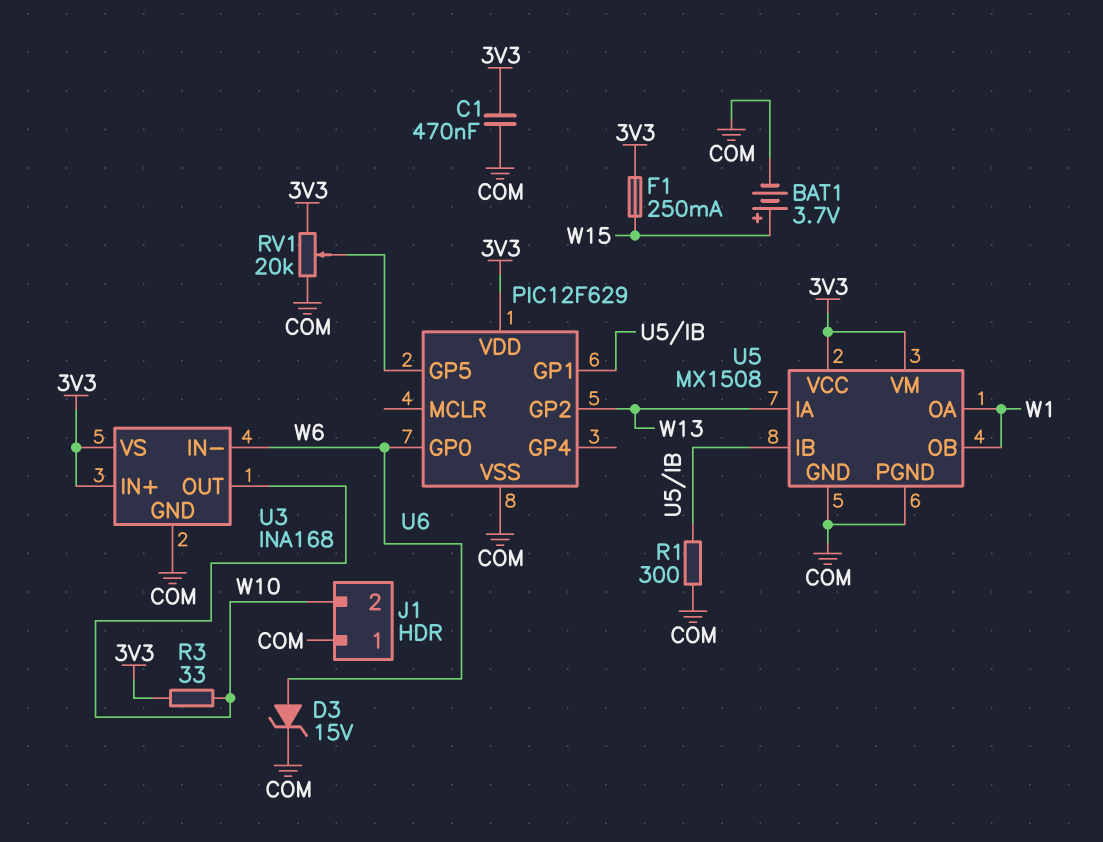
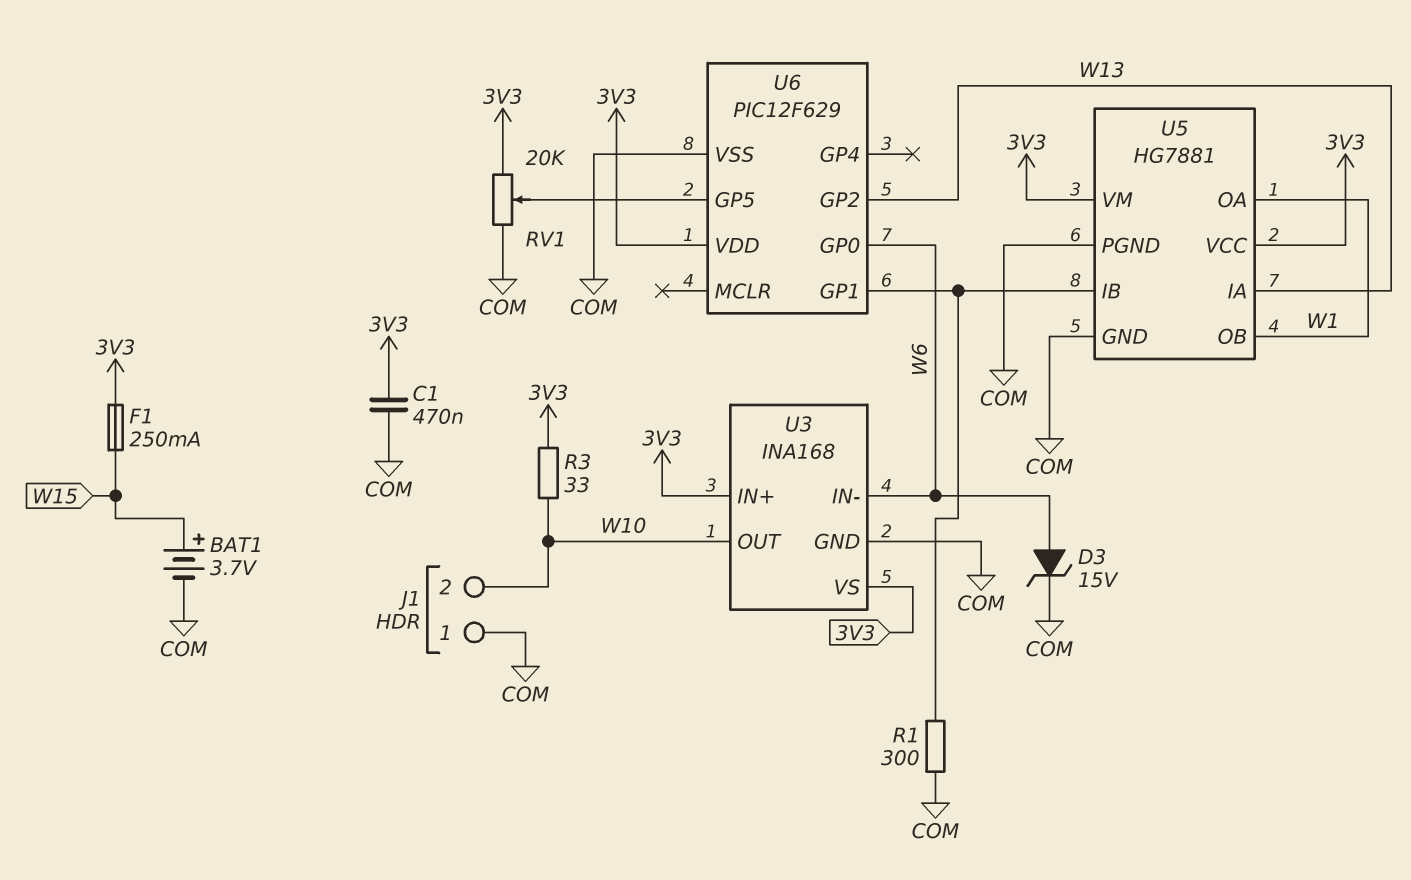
U5: MX1508 -> HG7881

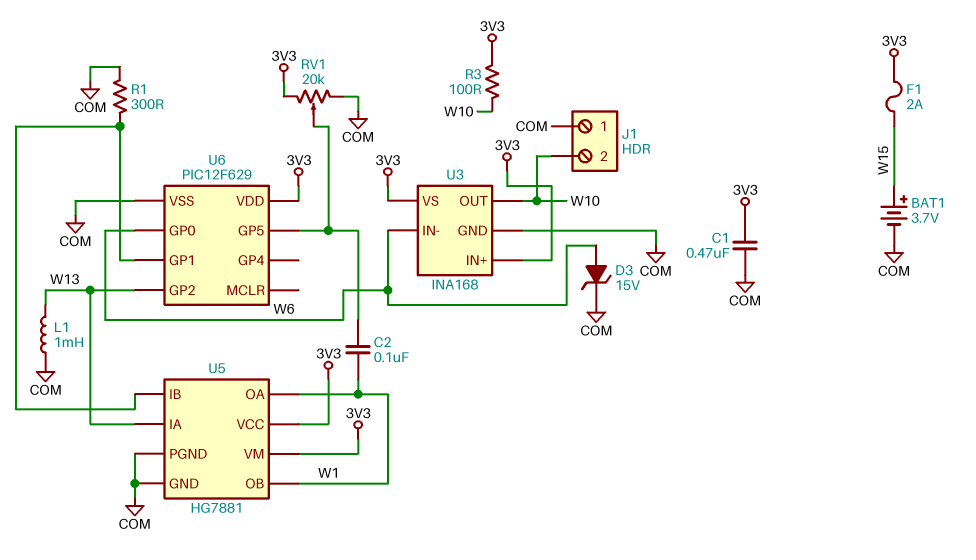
C2: none -> 100nF (U6/GP5, W1)
F1: 250mA (3V3, W15) -> 2A (3V3, W15)
L1: none -> 1mH (COM, W13)
R3: 33 (3V3, W10) -> 100 (3V3, W10)

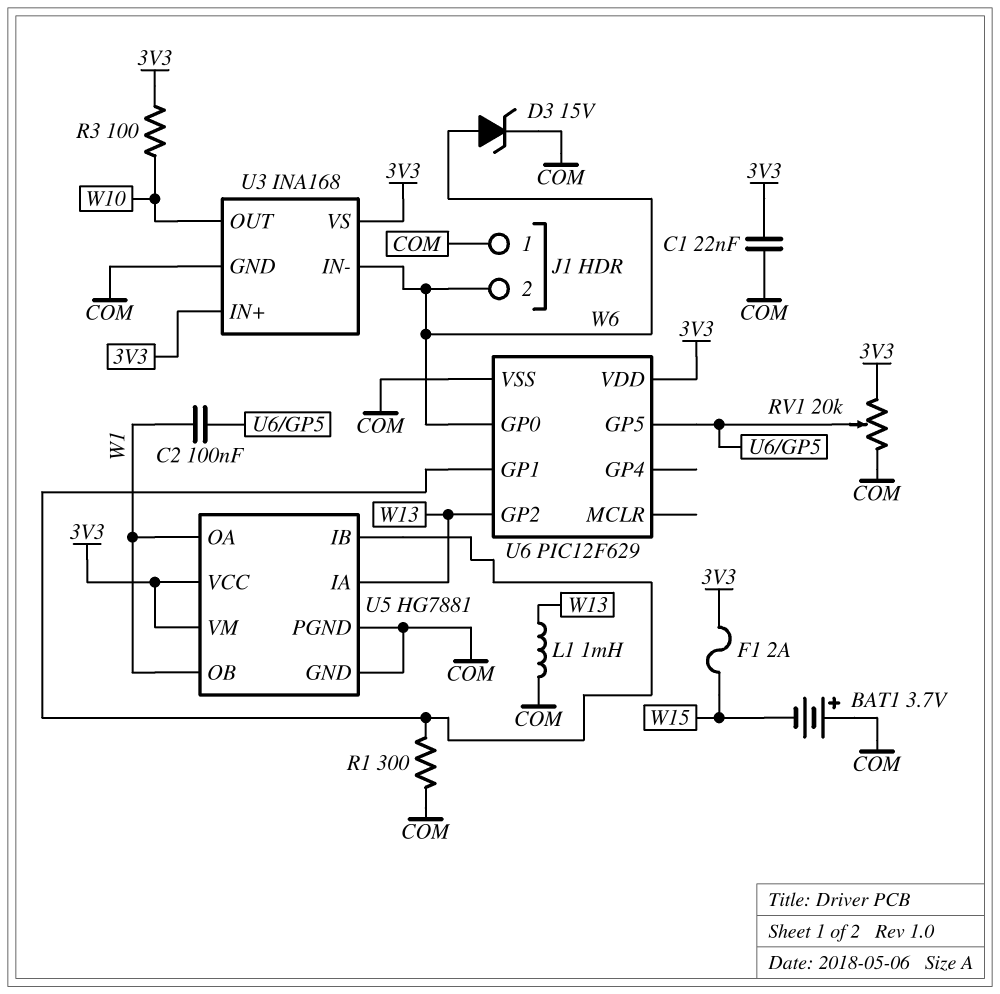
BAT1: 3.7V (plus W15, minus COM) -> 3.7V (plus COM, minus W15)
C1: 470nF (3V3, COM) -> 22nF (3V3, COM)
J1 pin 2: W10 -> W6

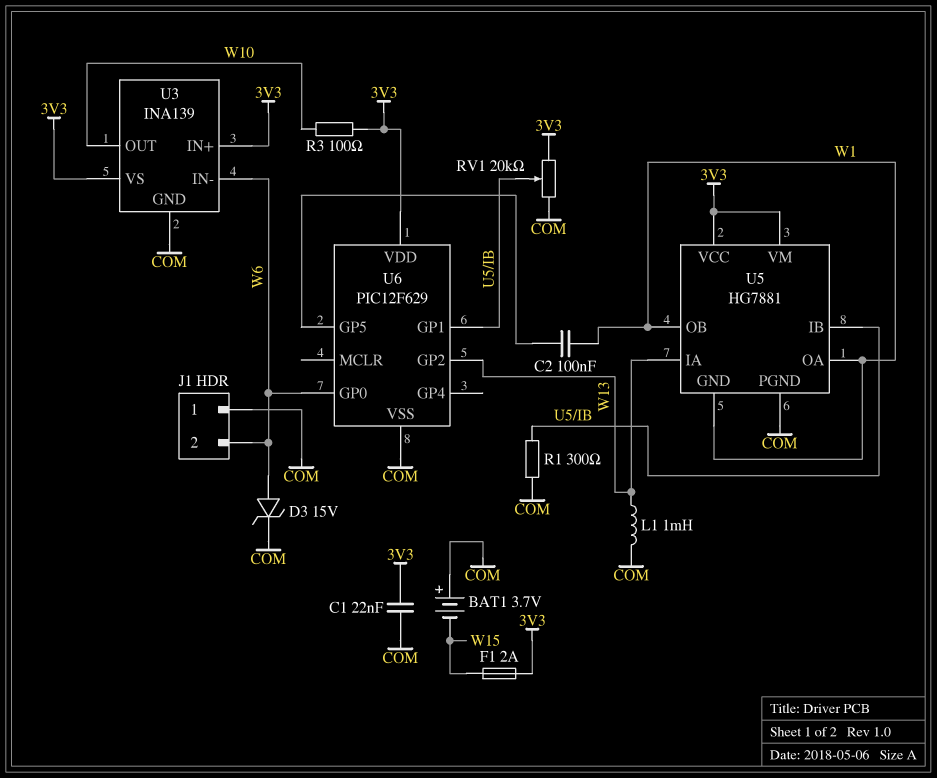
RV1: 20k (3V3, COM, wiper U6/GP5) -> 20k (3V3, COM, wiper U5/IB)
U3: INA168 -> INA139
U5 pin GND: COM -> W1

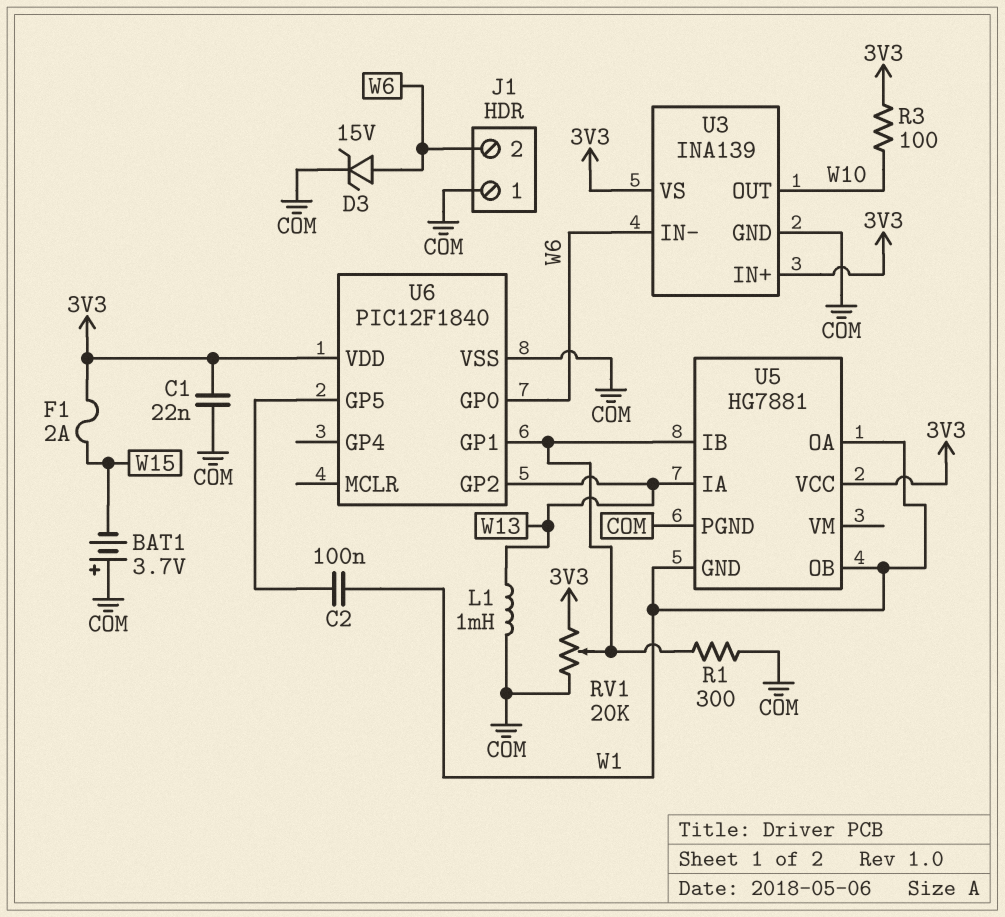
U5 pin VM: 3V3 -> none
U6: PIC12F629 -> PIC12F1840

